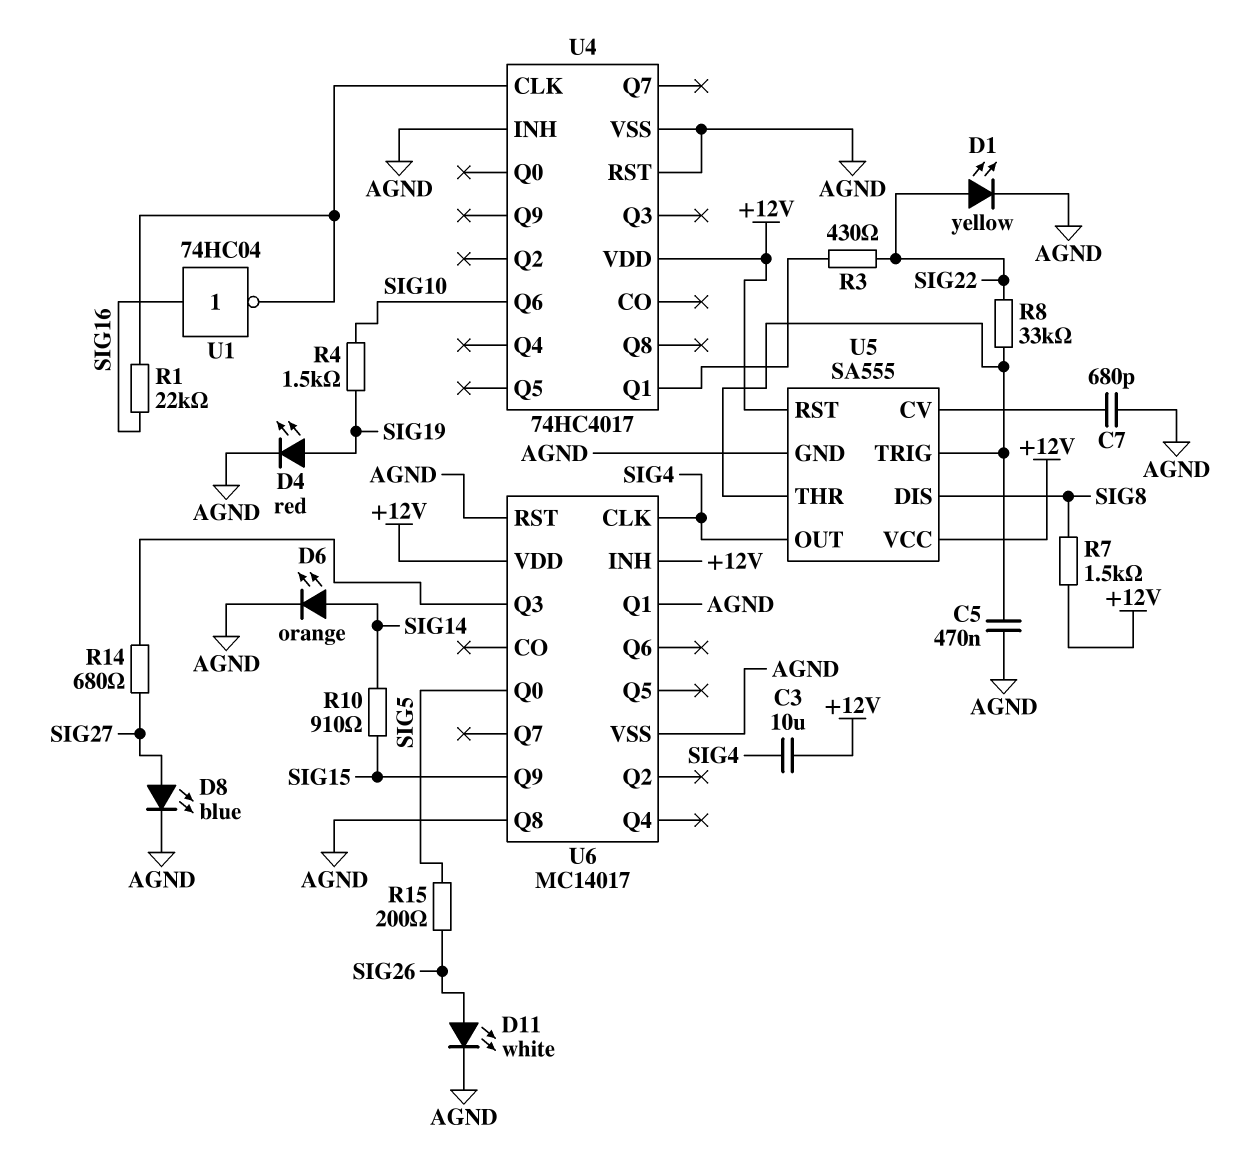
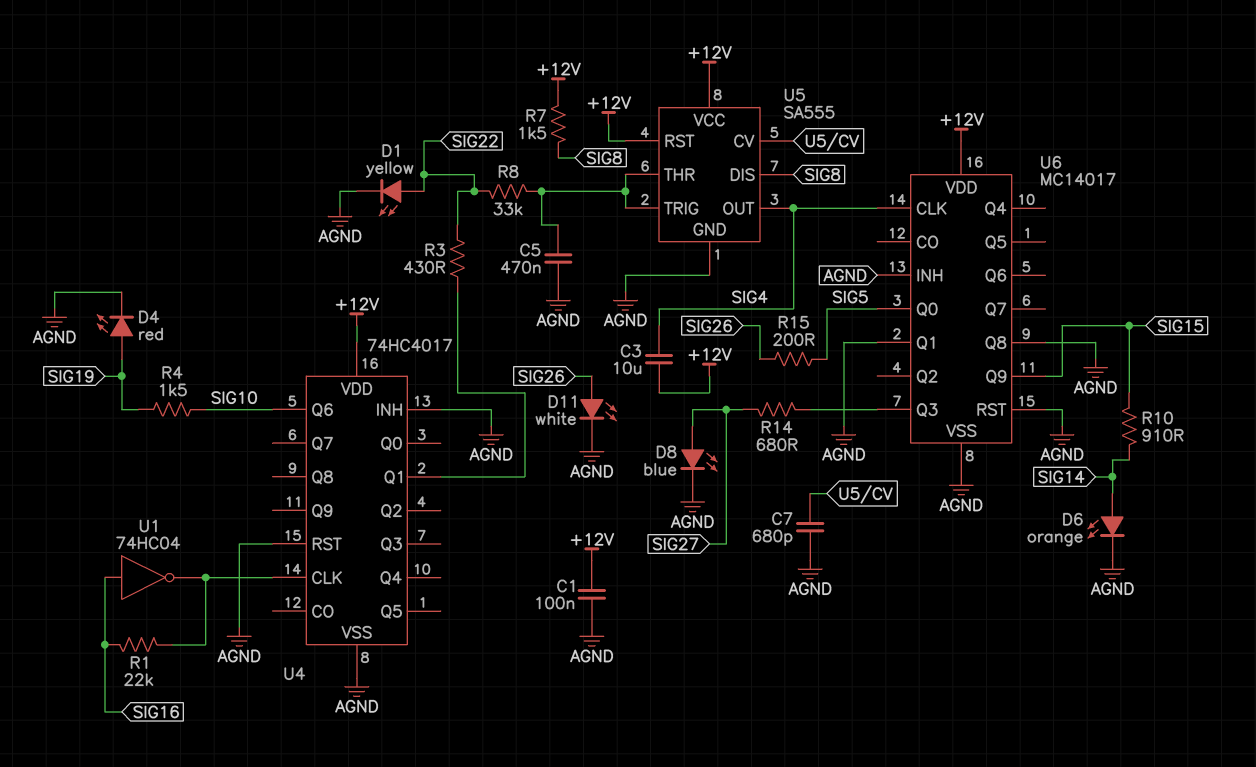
C1: none -> 100nF (+12V, AGND)
U6 pin INH: +12V -> AGND

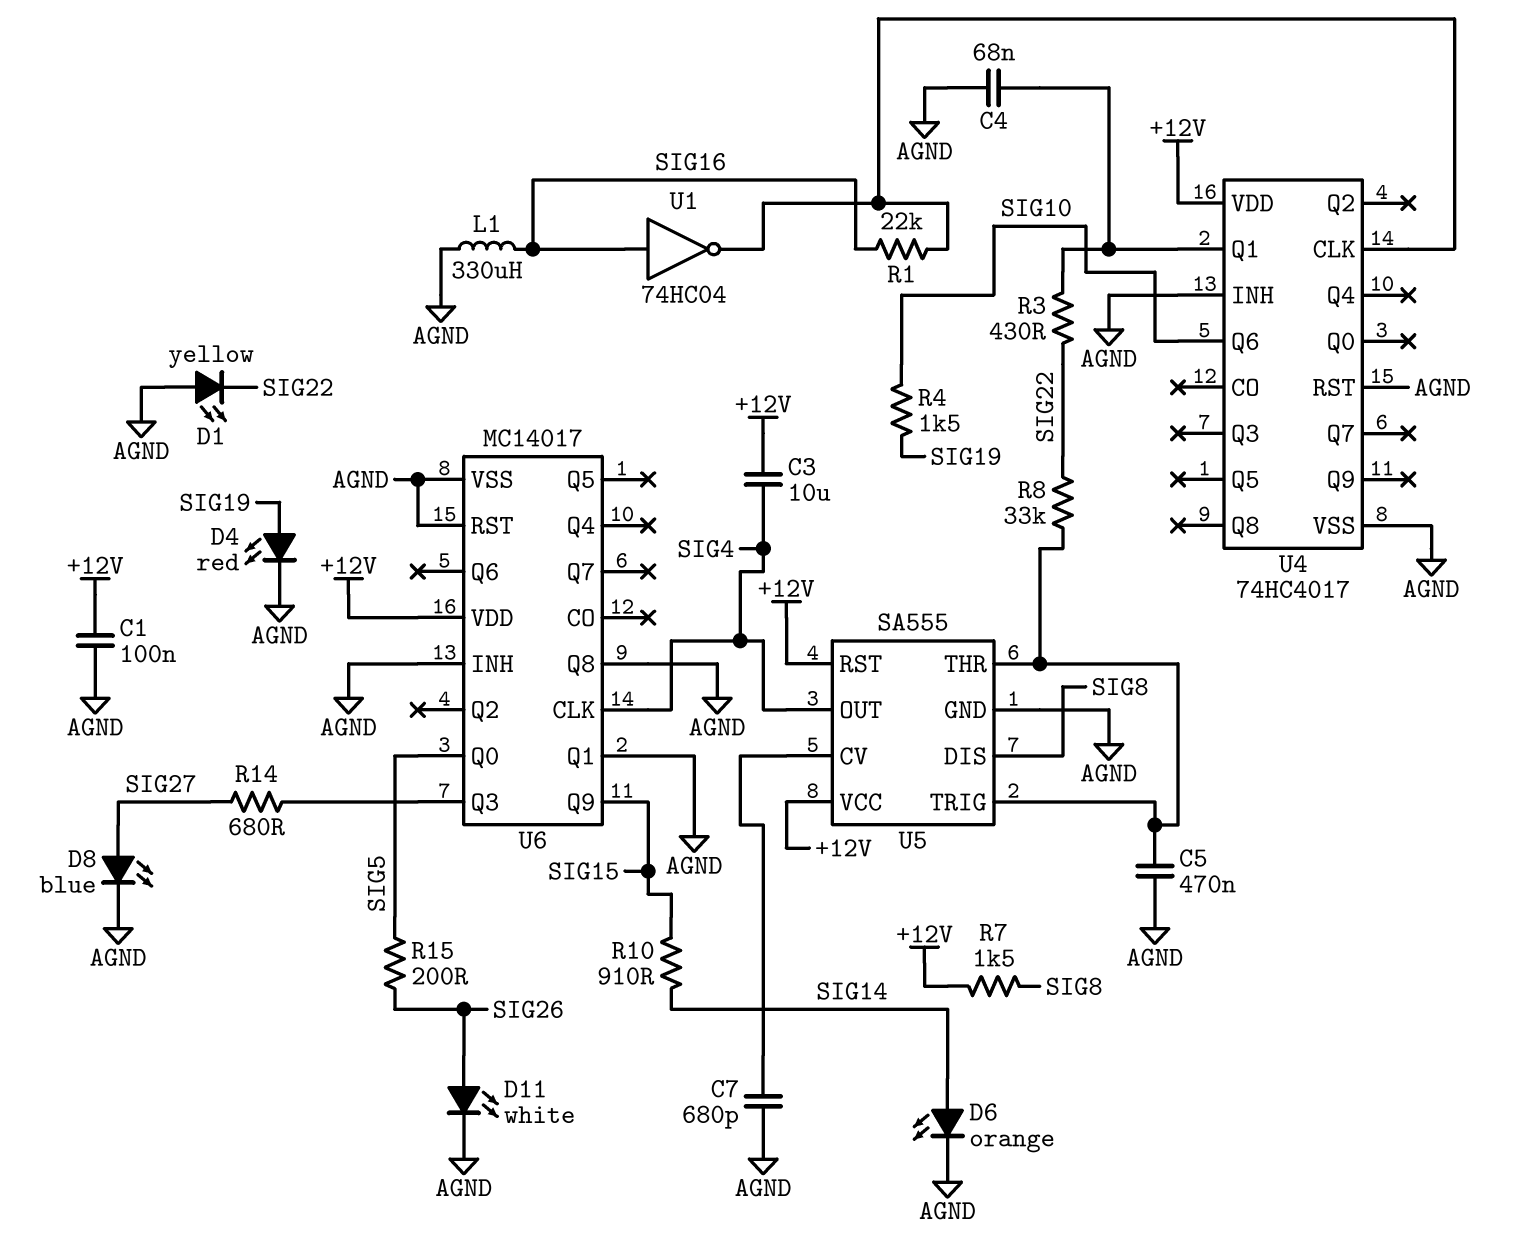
C4: none -> 68nF (AGND, U4/Q1)
D1: LED yellow (A SIG22, K AGND) -> LED yellow (A AGND, K SIG22)
L1: none -> 330uH (AGND, SIG16)

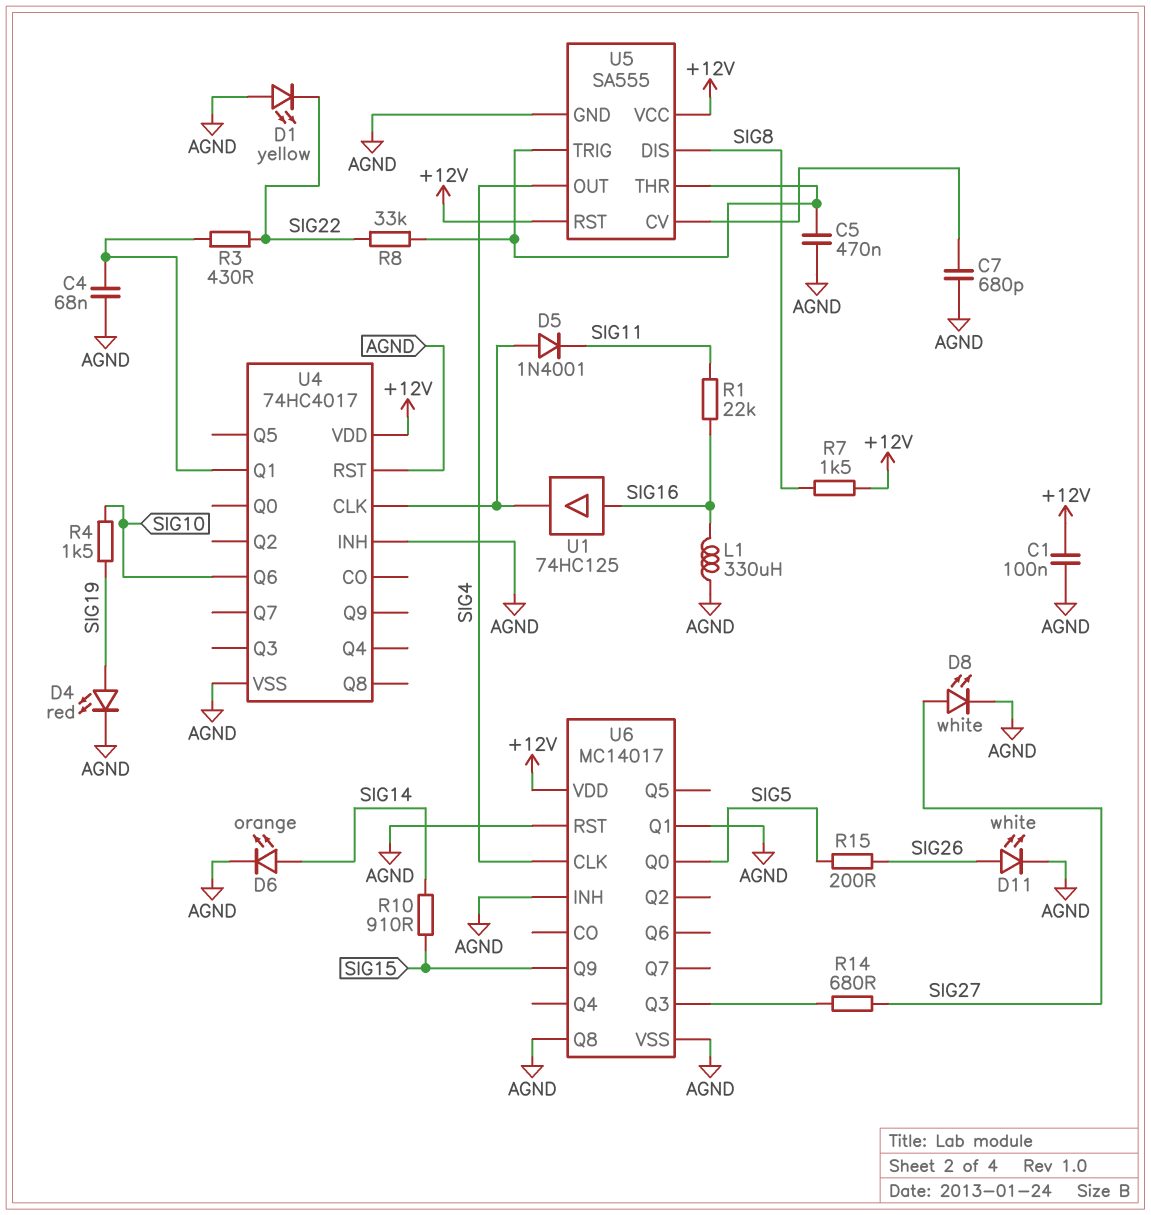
C3: 10uF (+12V, SIG4) -> none
D5: none -> diode 1N4001 (A U4/CLK, K SIG11)
D8: LED blue (A SIG27, K AGND) -> LED white (A SIG27, K AGND)
R1: 22k (SIG16, U4/CLK) -> 22k (SIG11, SIG16)
U1: NOT 74HC04 (in SIG16, out U4/CLK) -> buffer 74HC125 (in SIG16, out U4/CLK)

